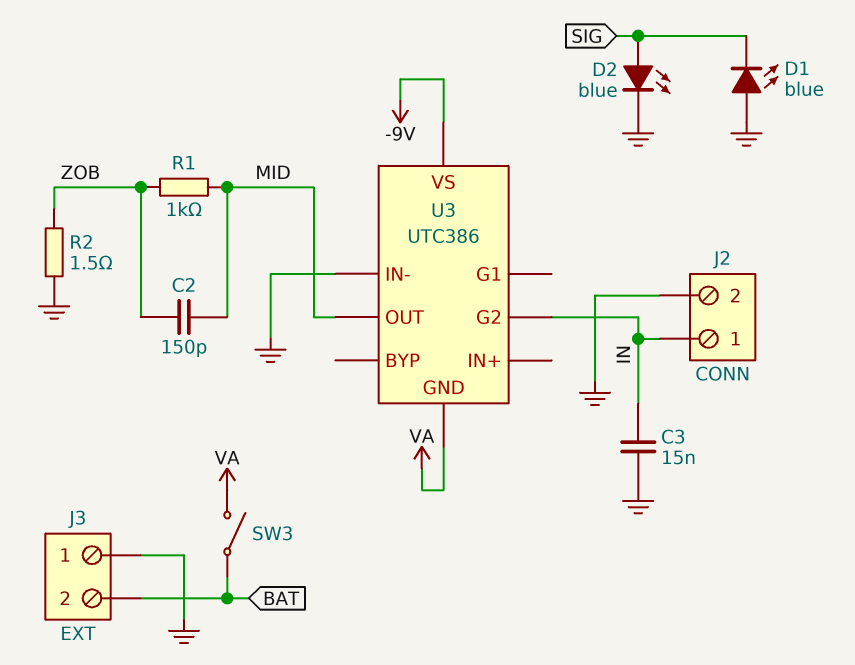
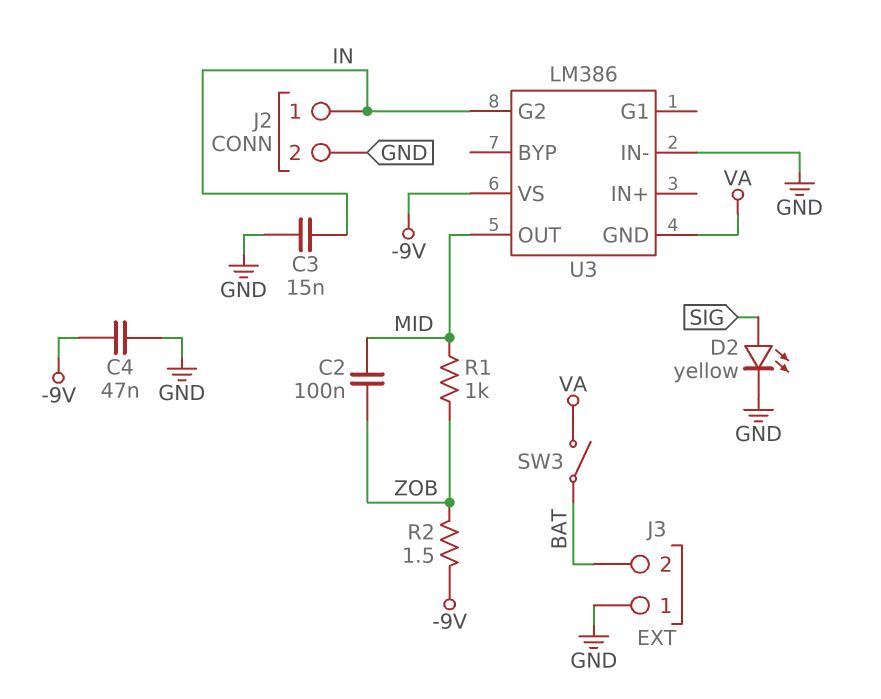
C2: 150pF (MID, ZOB) -> 100nF (MID, ZOB)
C4: none -> 47nF (-9V, GND)
D1: LED blue (A GND, K SIG) -> none
D2: LED blue (A SIG, K GND) -> LED yellow (A SIG, K GND)
R2: 1.5 (GND, ZOB) -> 1.5 (-9V, ZOB)
U3: UTC386 -> LM386

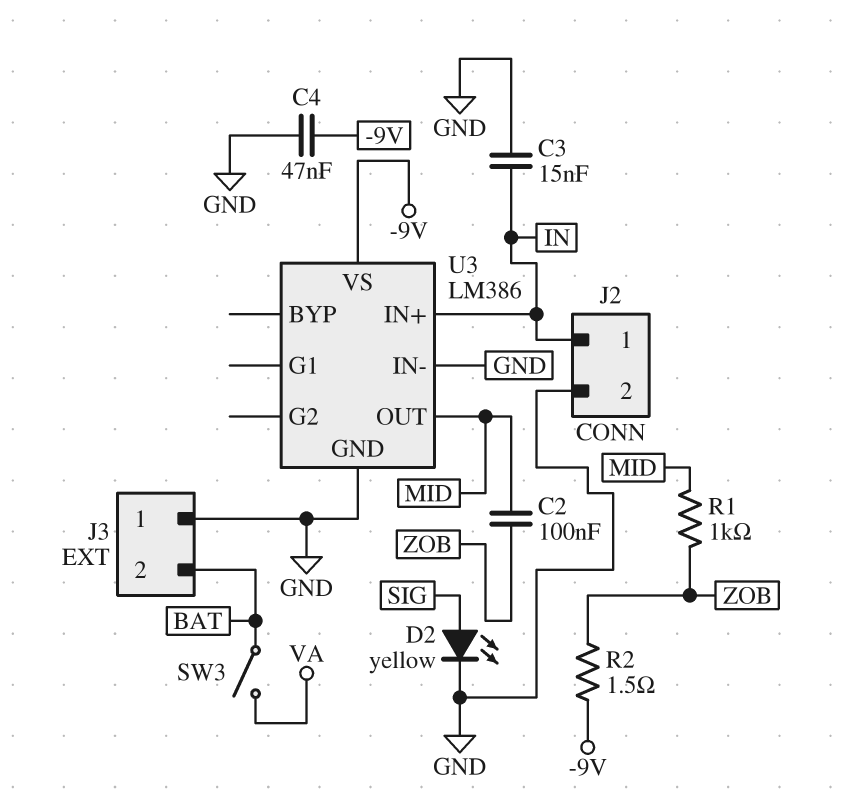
U3 pin G2: IN -> none
U3 pin GND: VA -> GND
U3 pin IN+: none -> IN

